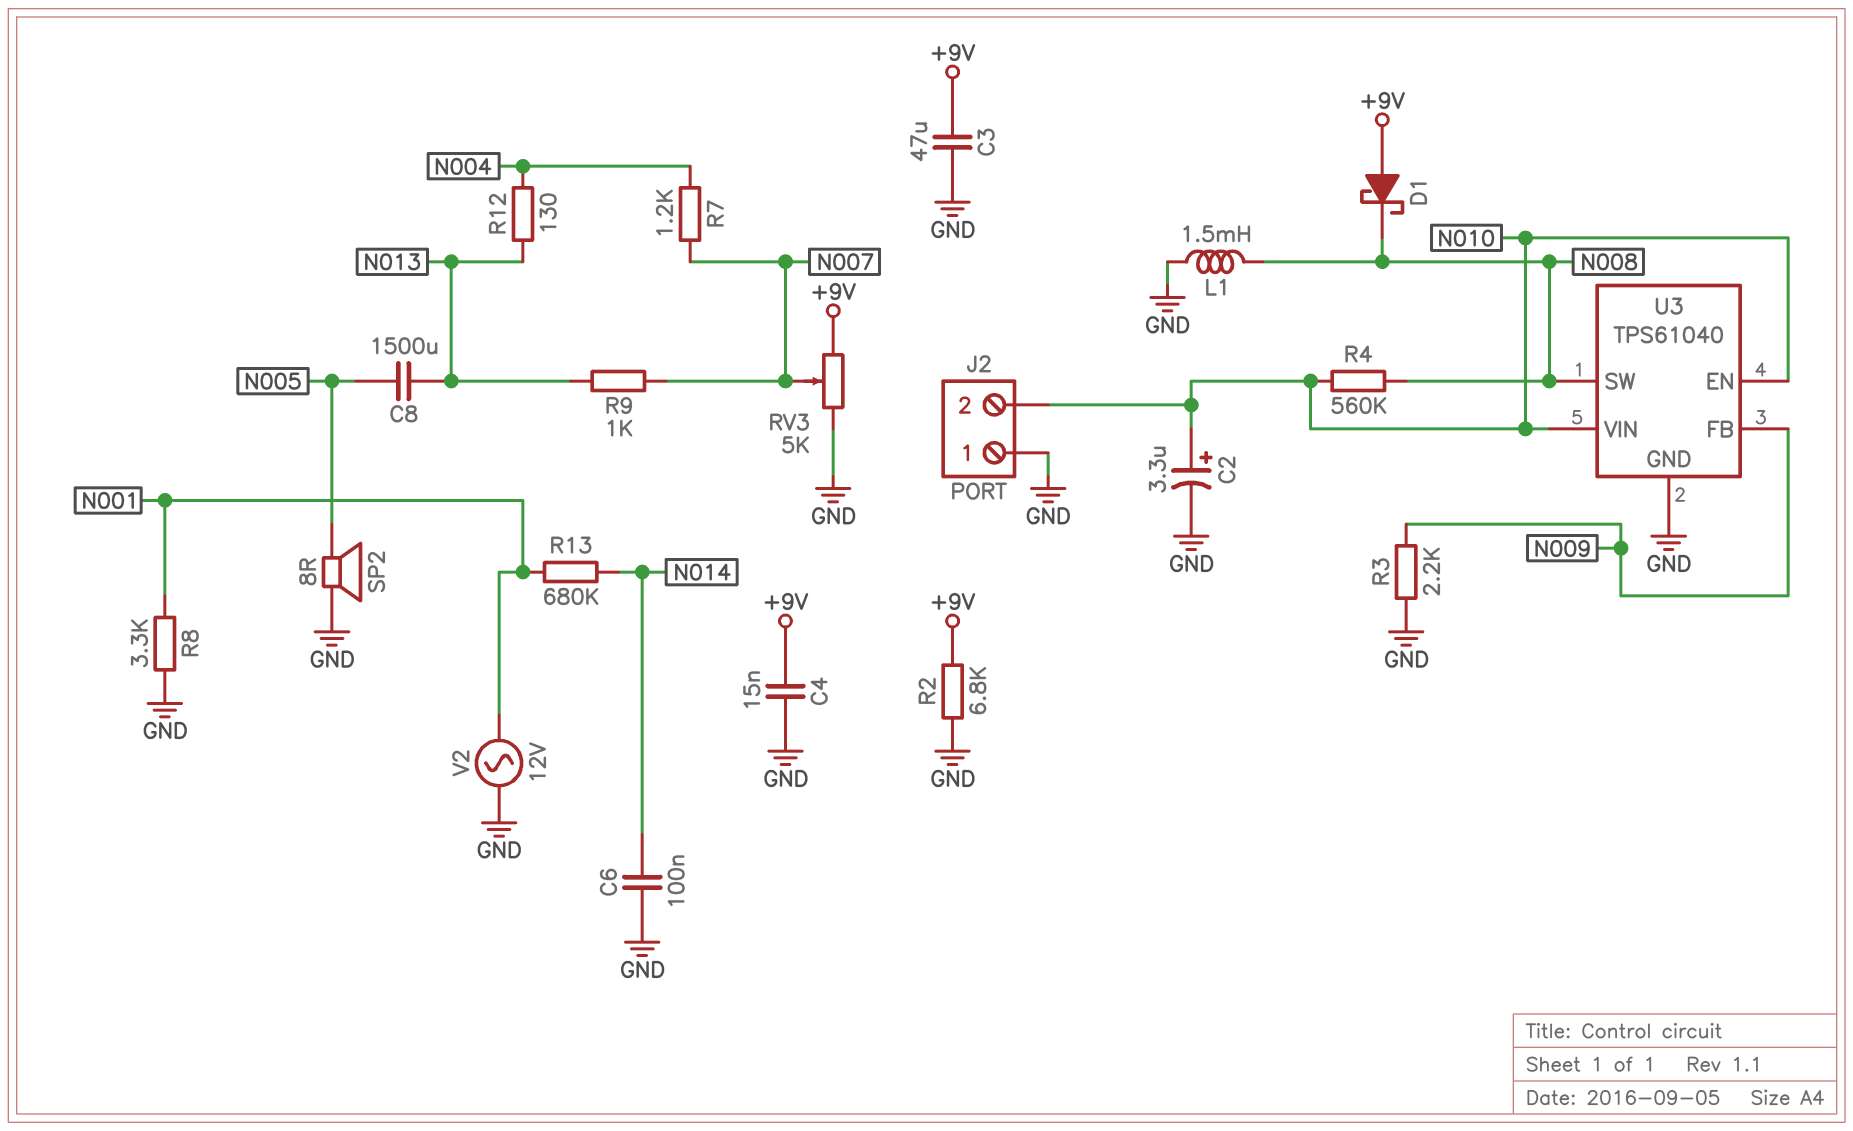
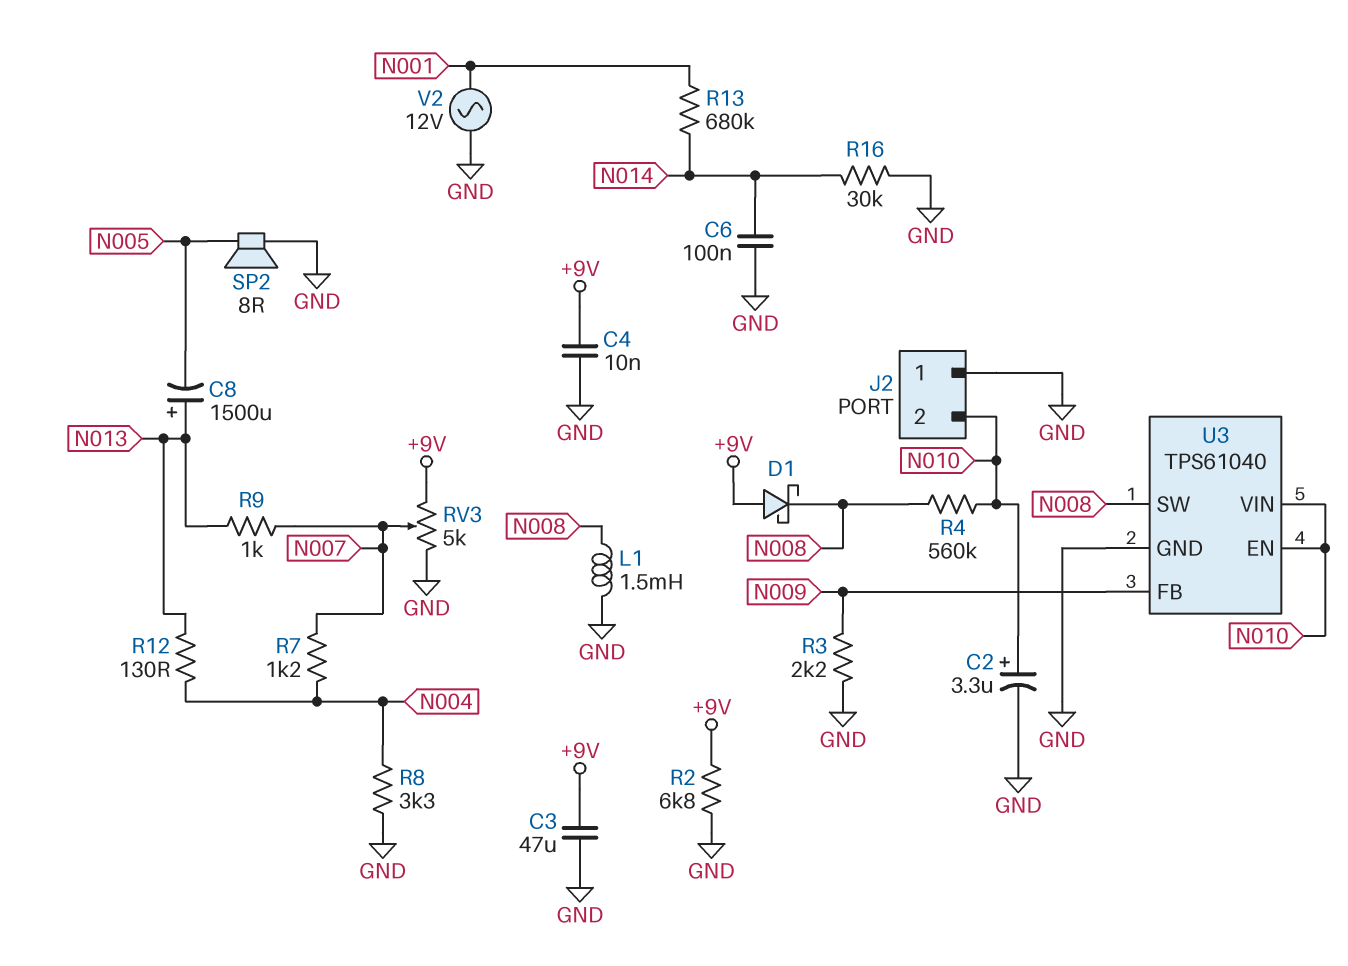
C4: 15nF (+9V, GND) -> 10nF (+9V, GND)
C8: 1500uF (N005, N013) -> 1500uF (plus N013, minus N005)
R8: 3.3k (GND, N001) -> 3.3k (GND, N004)
R16: none -> 30k (GND, N014)

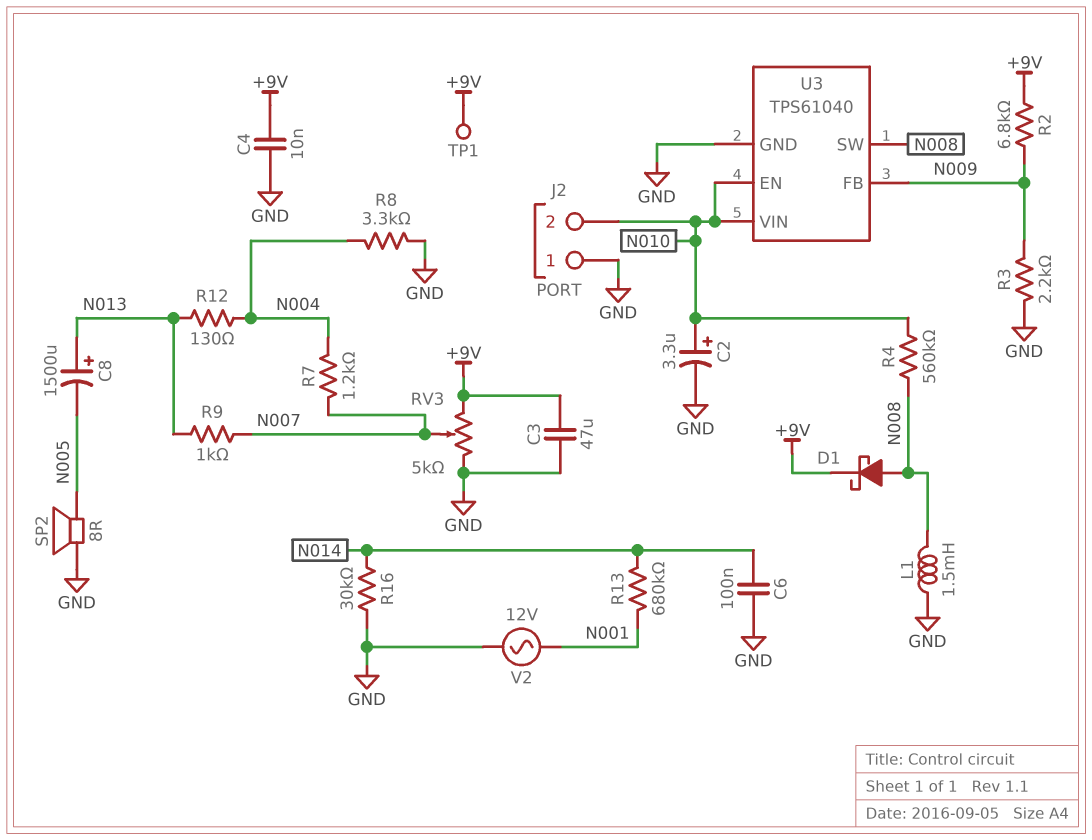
D1: schottky (A +9V, K N008) -> schottky (A N008, K +9V)
R2: 6.8k (+9V, GND) -> 6.8k (+9V, N009)
TP1: none -> test point (+9V)

